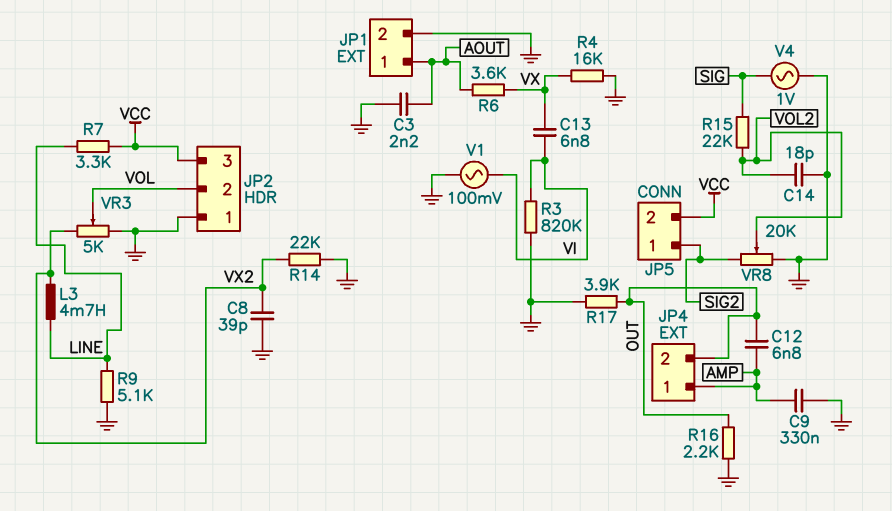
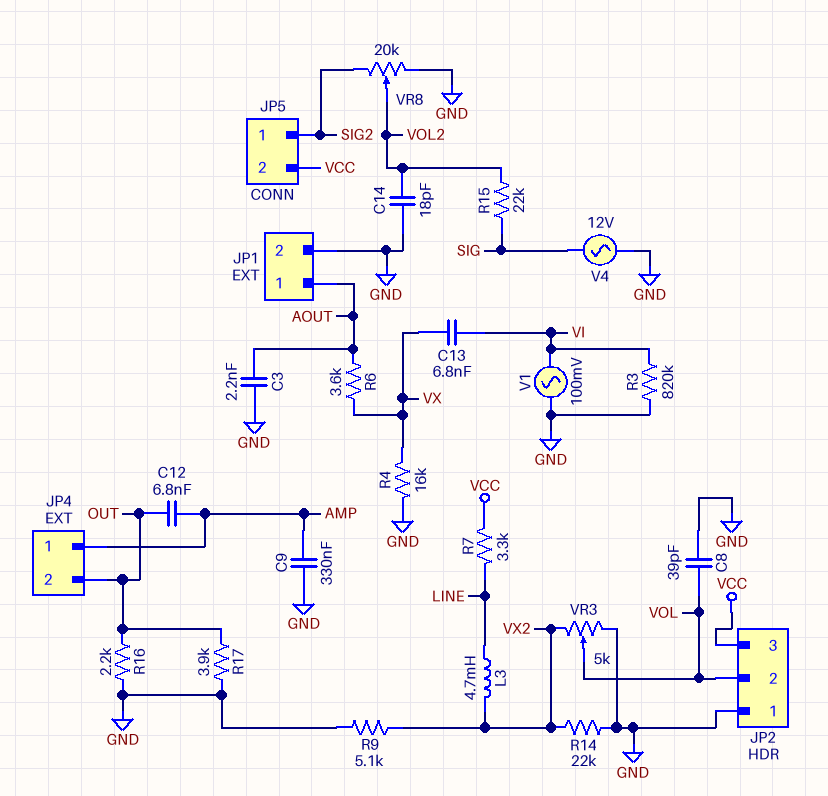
C8: 39pF (GND, VX2) -> 39pF (GND, VOL)
R9: 5.1k (GND, LINE) -> 5.1k (GND, VX2)
V4: AC 1V (GND, SIG) -> AC 12V (GND, SIG)

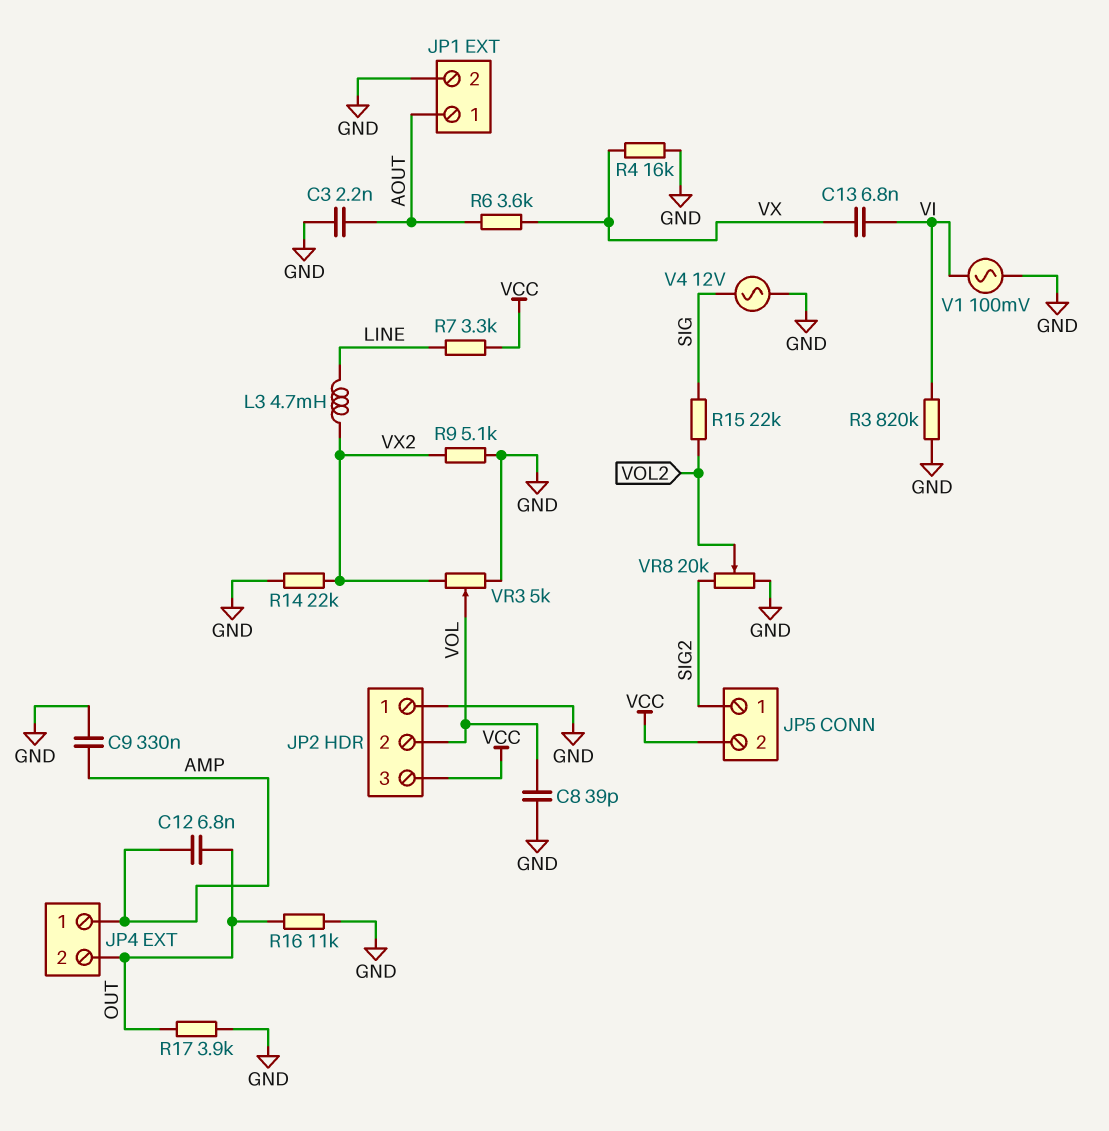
C14: 18pF (GND, VOL2) -> none
R16: 2.2k (GND, OUT) -> 11k (GND, OUT)

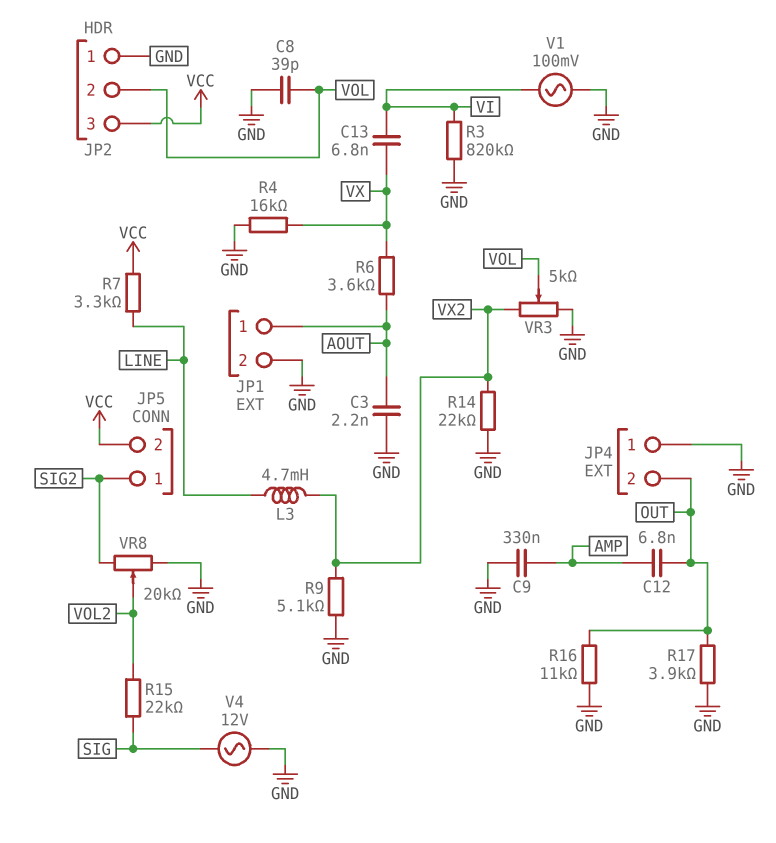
JP4 pin 1: AMP -> GND

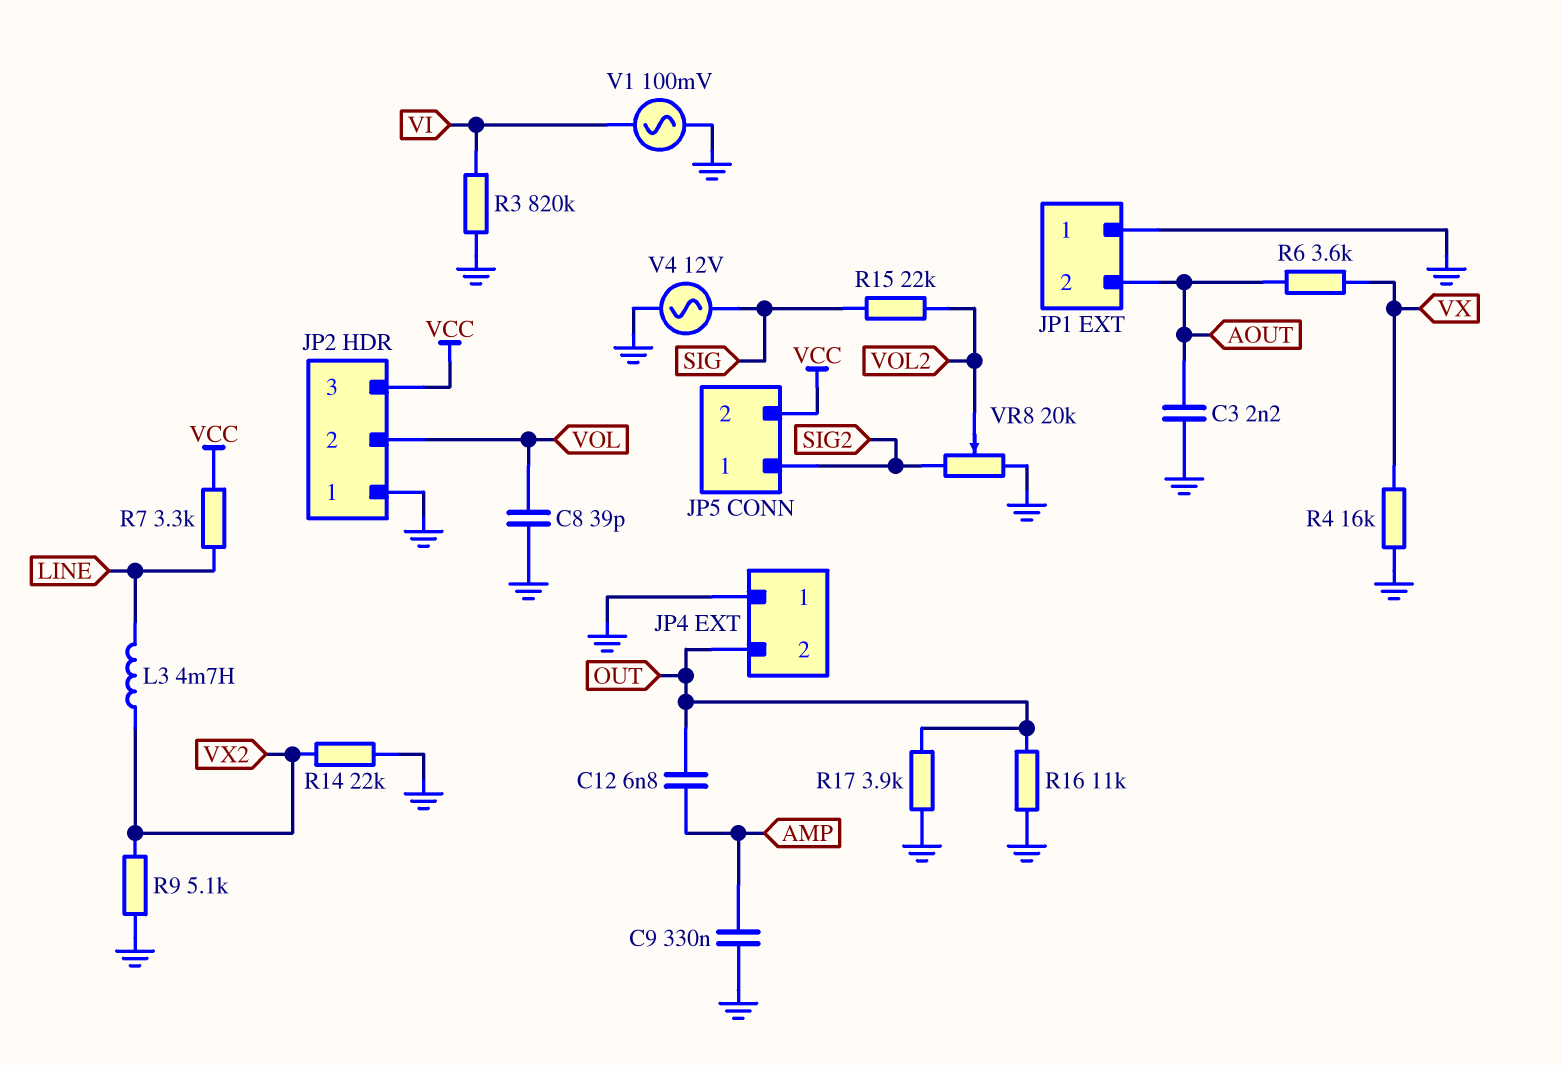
C13: 6.8nF (VI, VX) -> none
JP1 pin 1: AOUT -> GND
JP1 pin 2: GND -> AOUT
VR3: 5k (GND, VX2, wiper VOL) -> none

